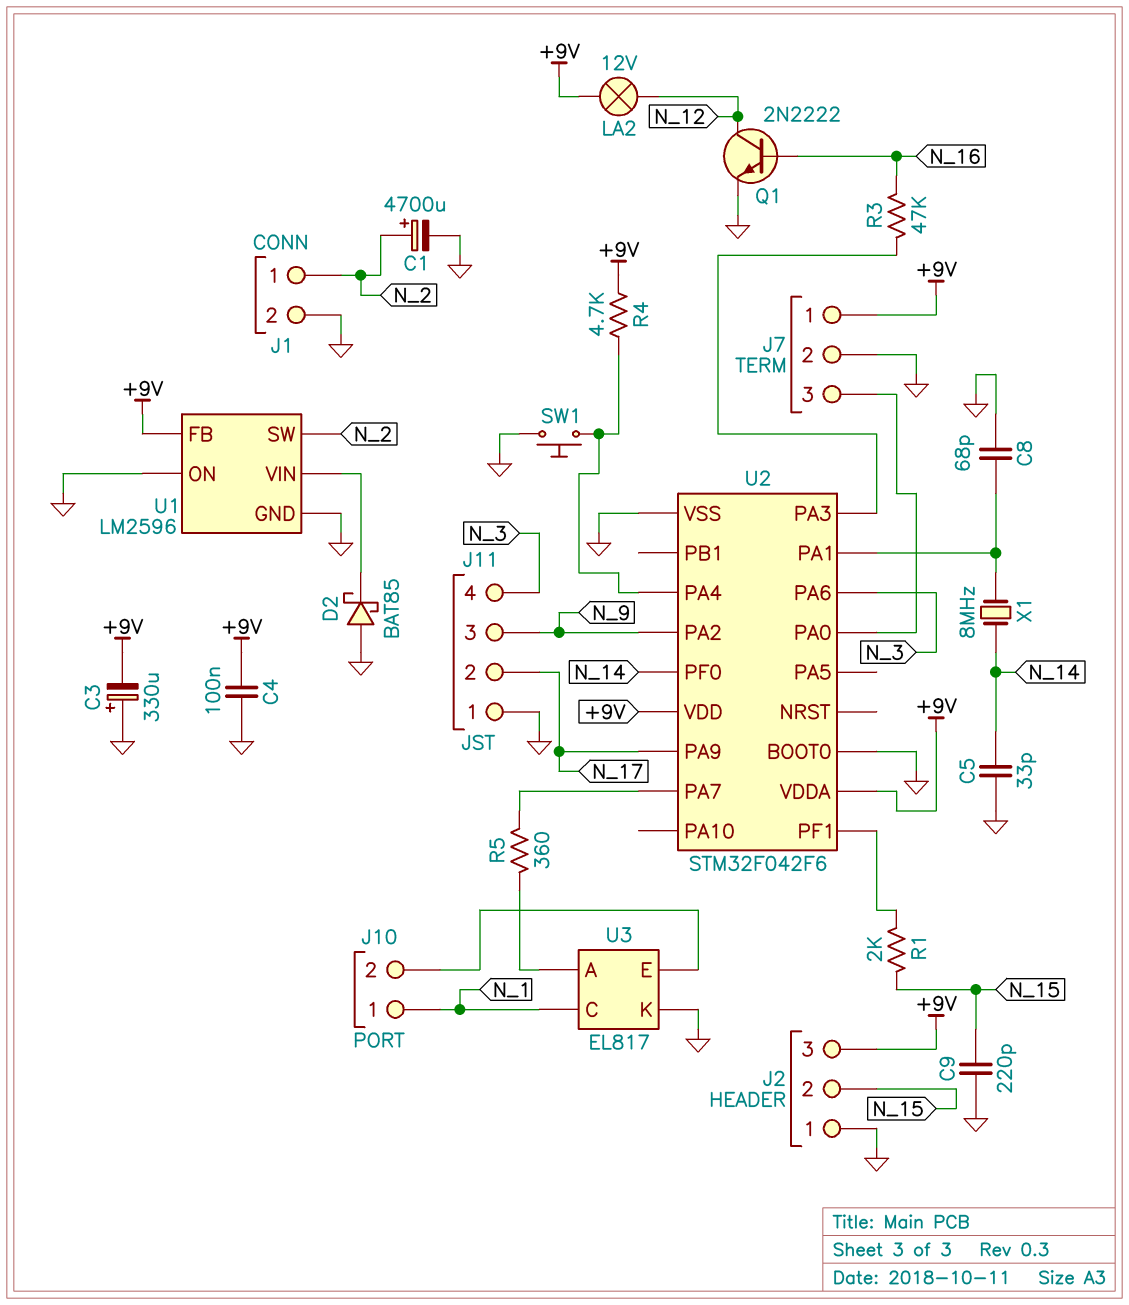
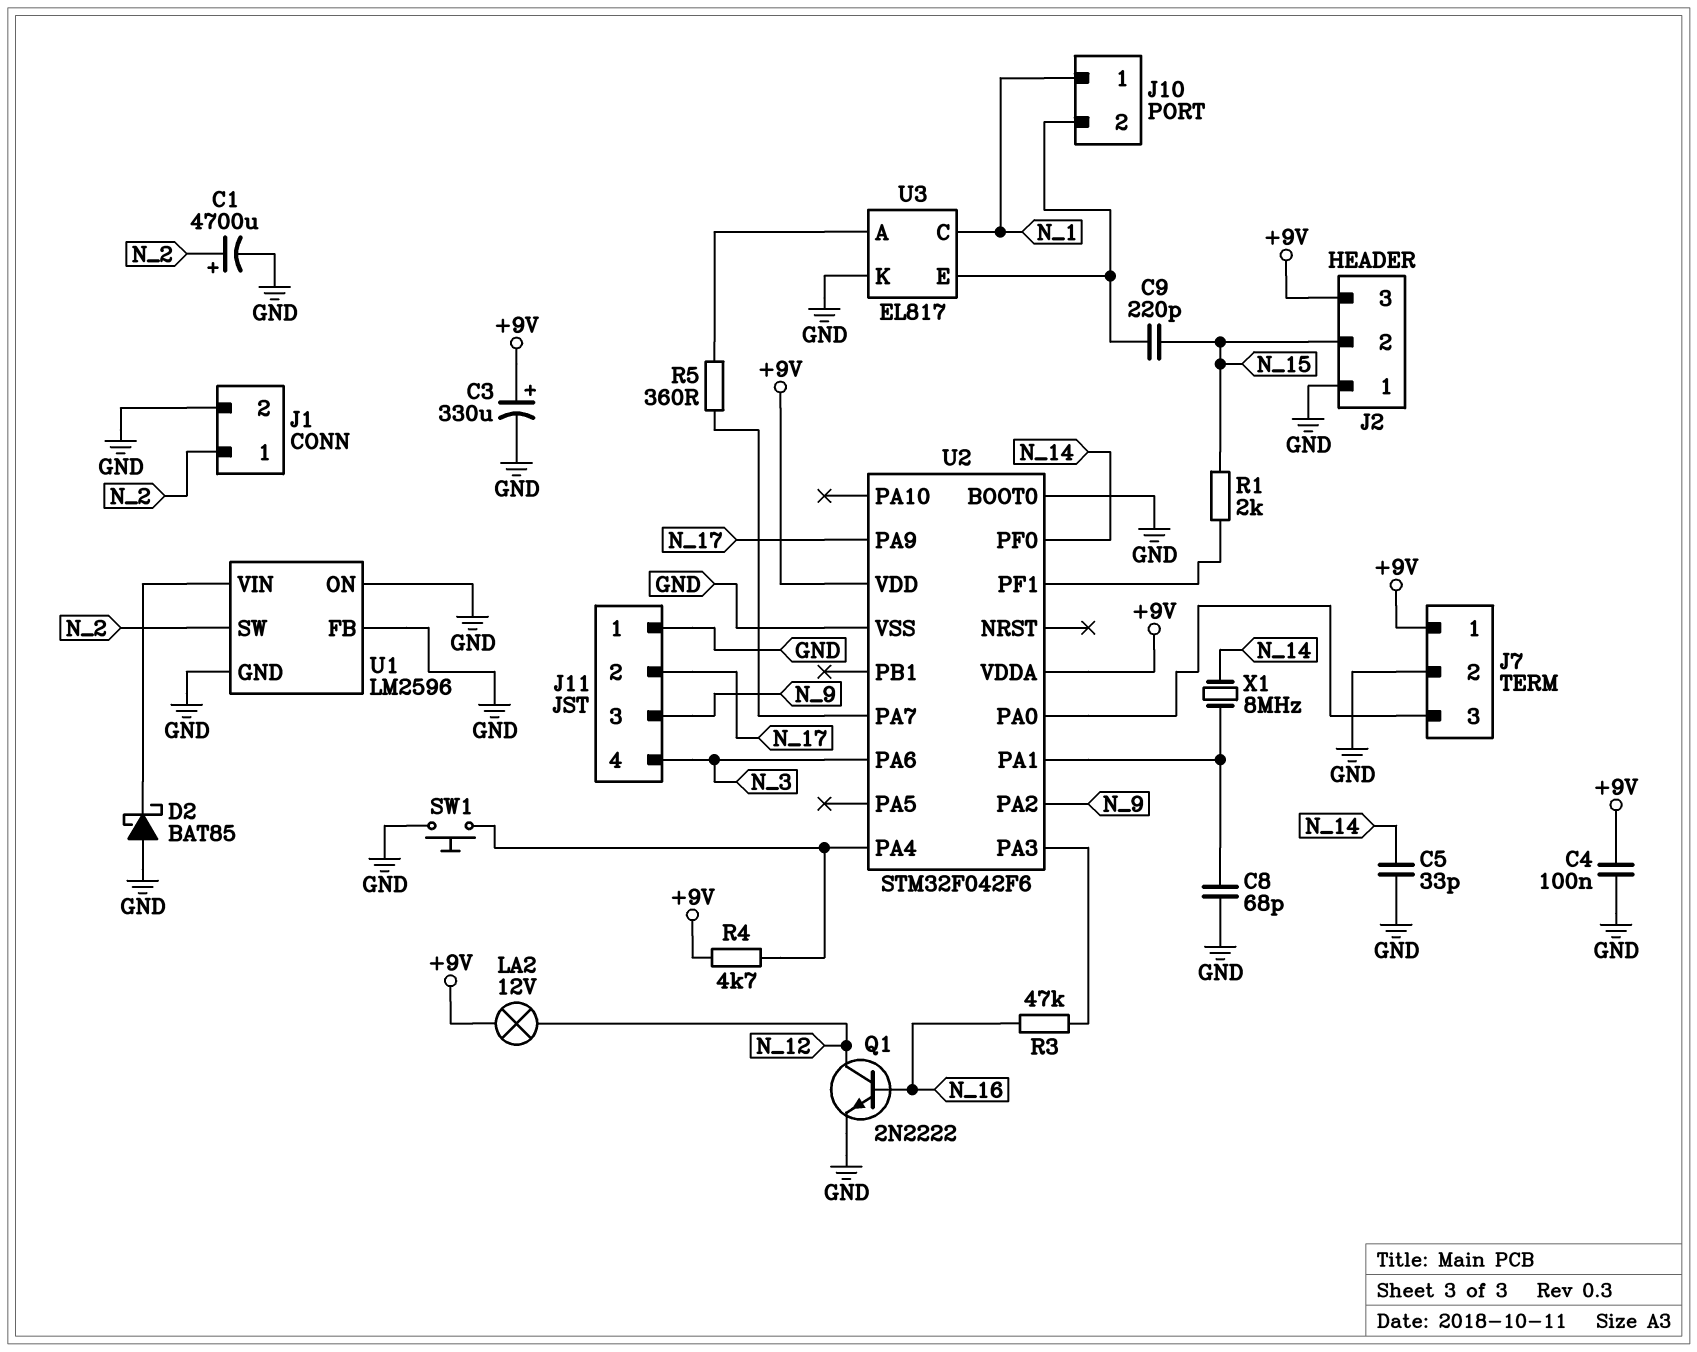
C3: 330uF (plus GND, minus +9V) -> 330uF (plus +9V, minus GND)
C9: 220pF (GND, N_15) -> 220pF (J10/2, N_15)
U1 pin FB: +9V -> GND

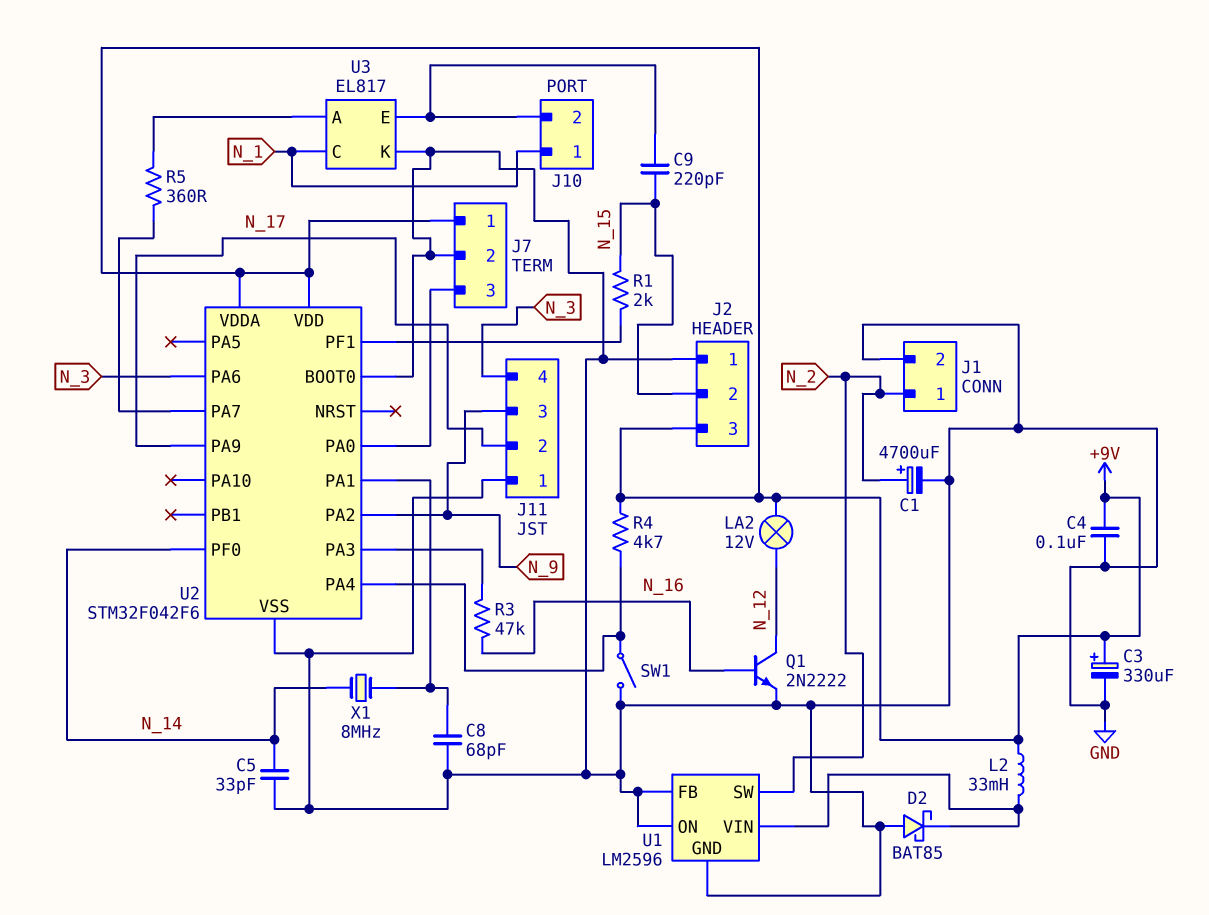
L2: none -> 33mH (+9V, U1/VIN)
SW1: button (GND, U2/PA4) -> switch (GND, U2/PA4)

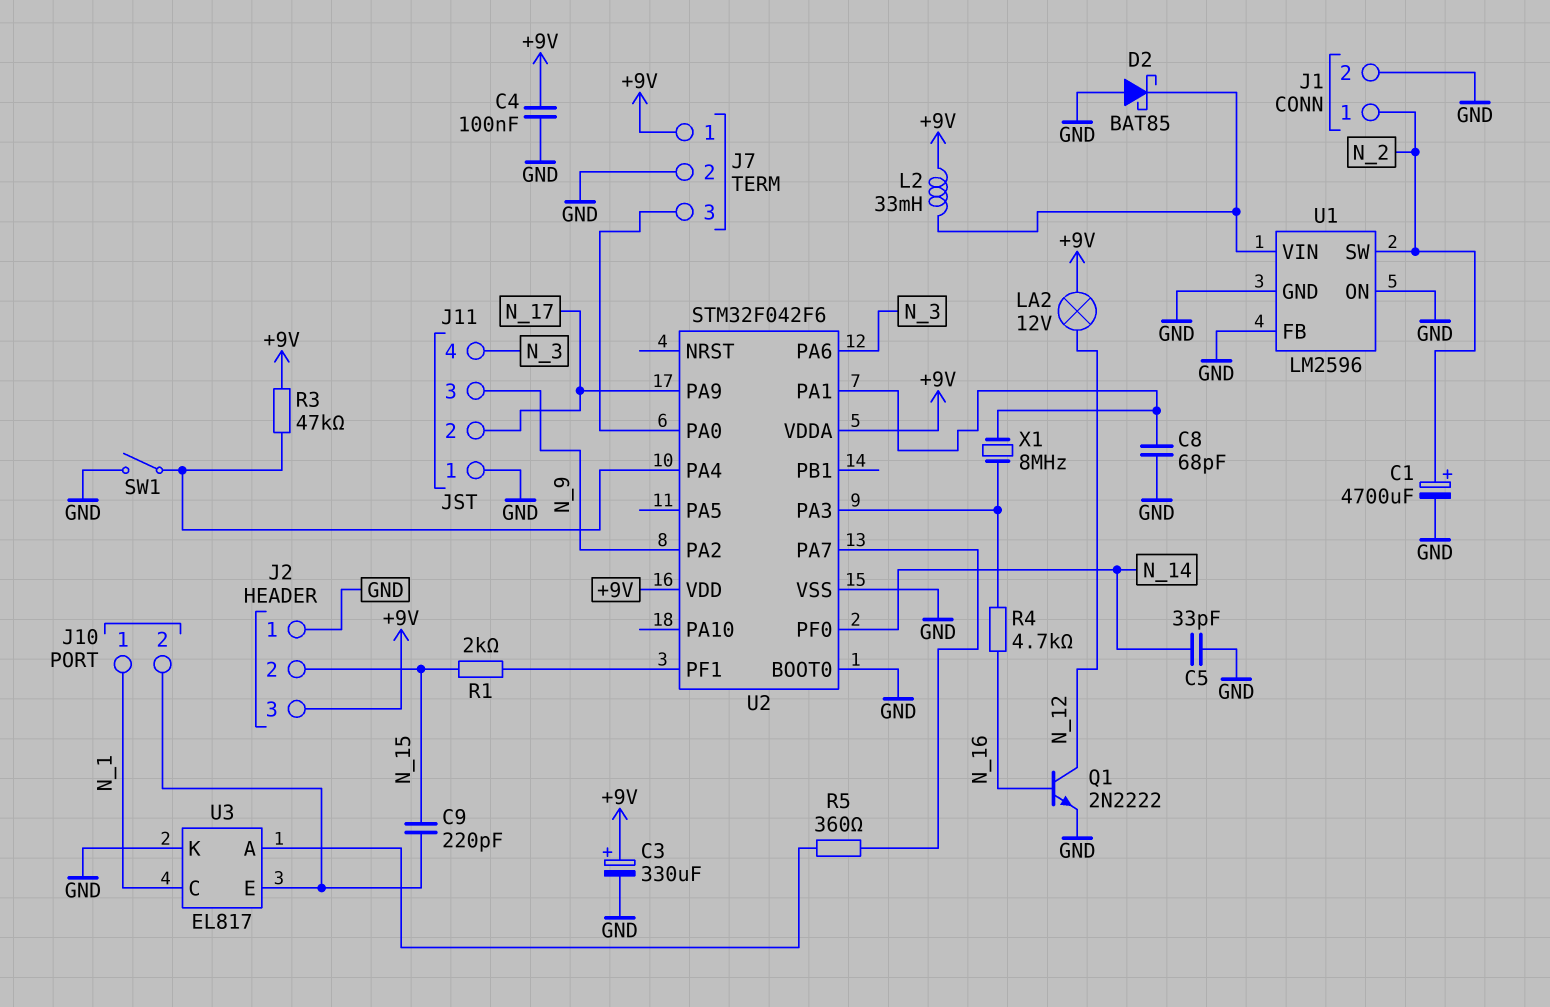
R3: 47k (N_16, U2/PA3) -> 47k (+9V, U2/PA4)
R4: 4.7k (+9V, U2/PA4) -> 4.7k (N_16, U2/PA3)
X1: 8MHz (N_14, U2/PA1) -> 8MHz (U2/PA1, U2/PA3)

